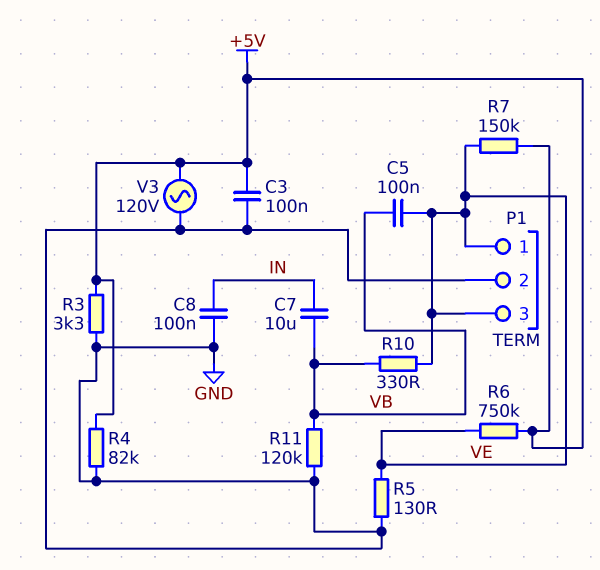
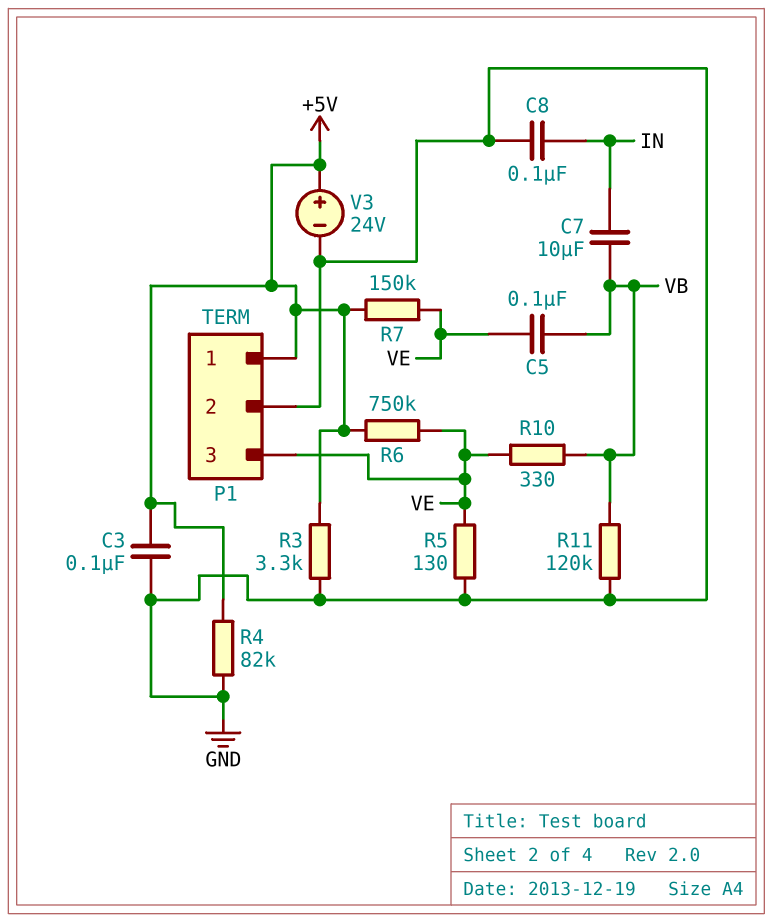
P1 pin 1: VE -> +5V
V3: AC 120V (+5V, GND) -> 24V (plus +5V, minus GND)

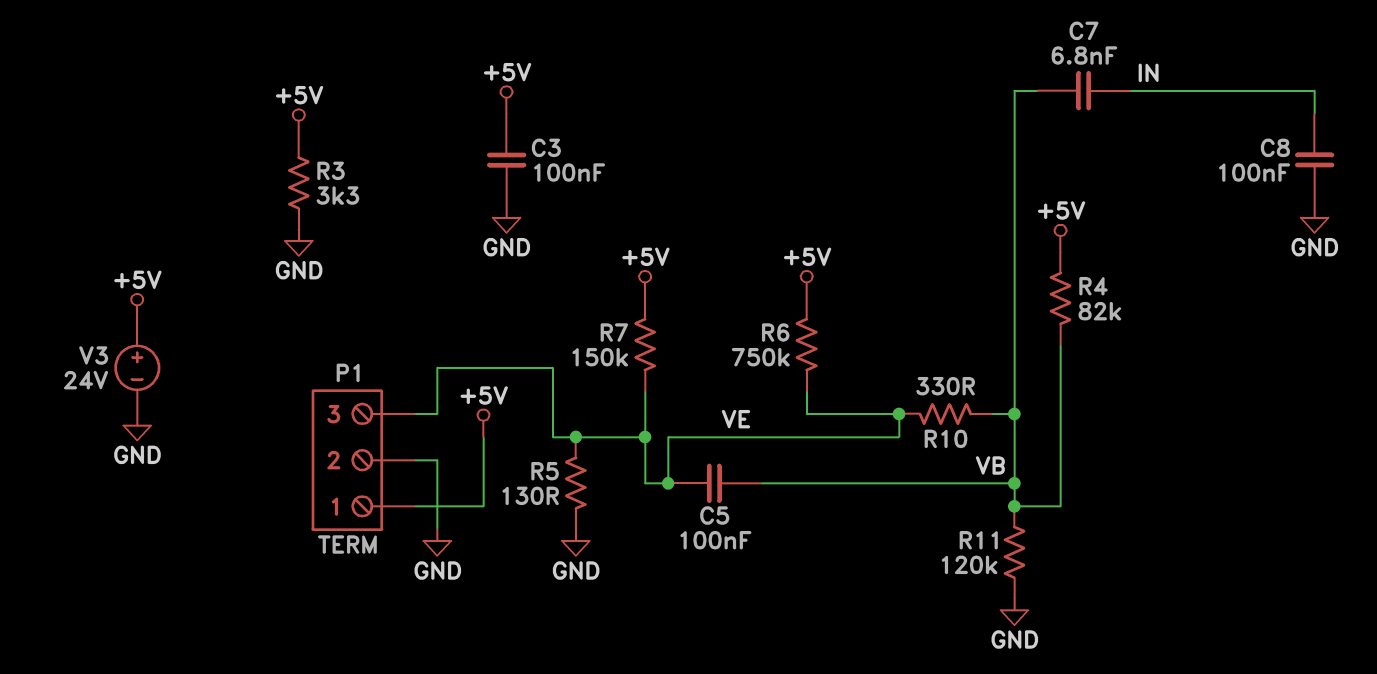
C7: 10uF (IN, VB) -> 6.8nF (IN, VB)
R4: 82k (+5V, GND) -> 82k (+5V, VB)

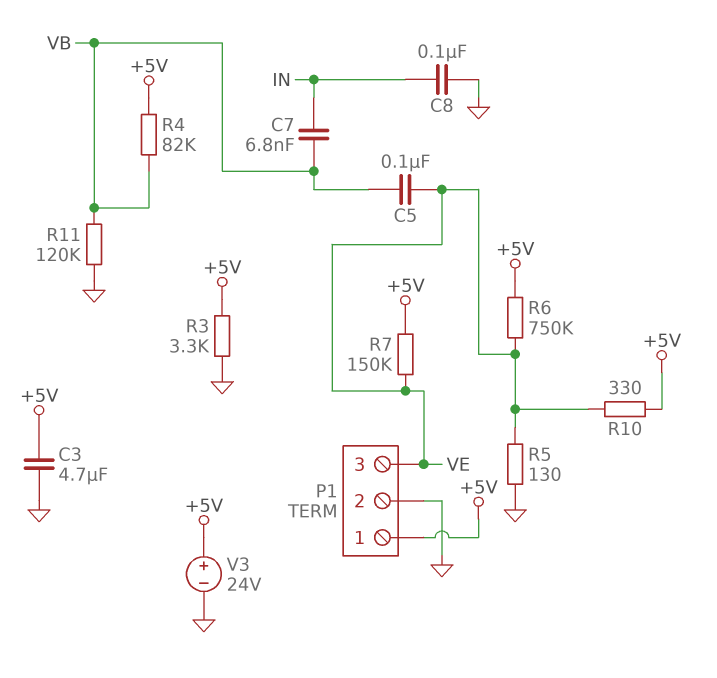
C3: 100nF (+5V, GND) -> 4.7uF (+5V, GND)
R10: 330 (VB, VE) -> 330 (+5V, VE)

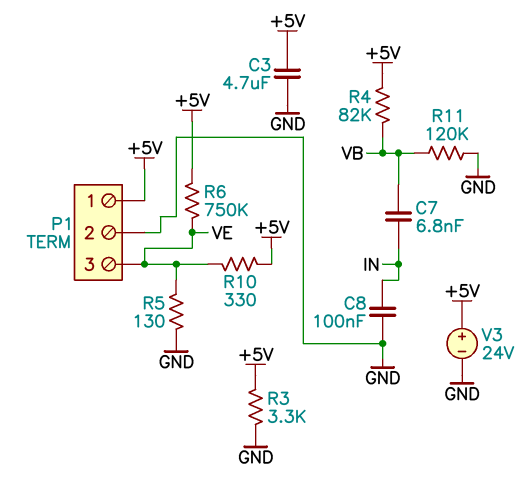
C5: 100nF (VB, VE) -> none
R7: 150k (+5V, VE) -> none

